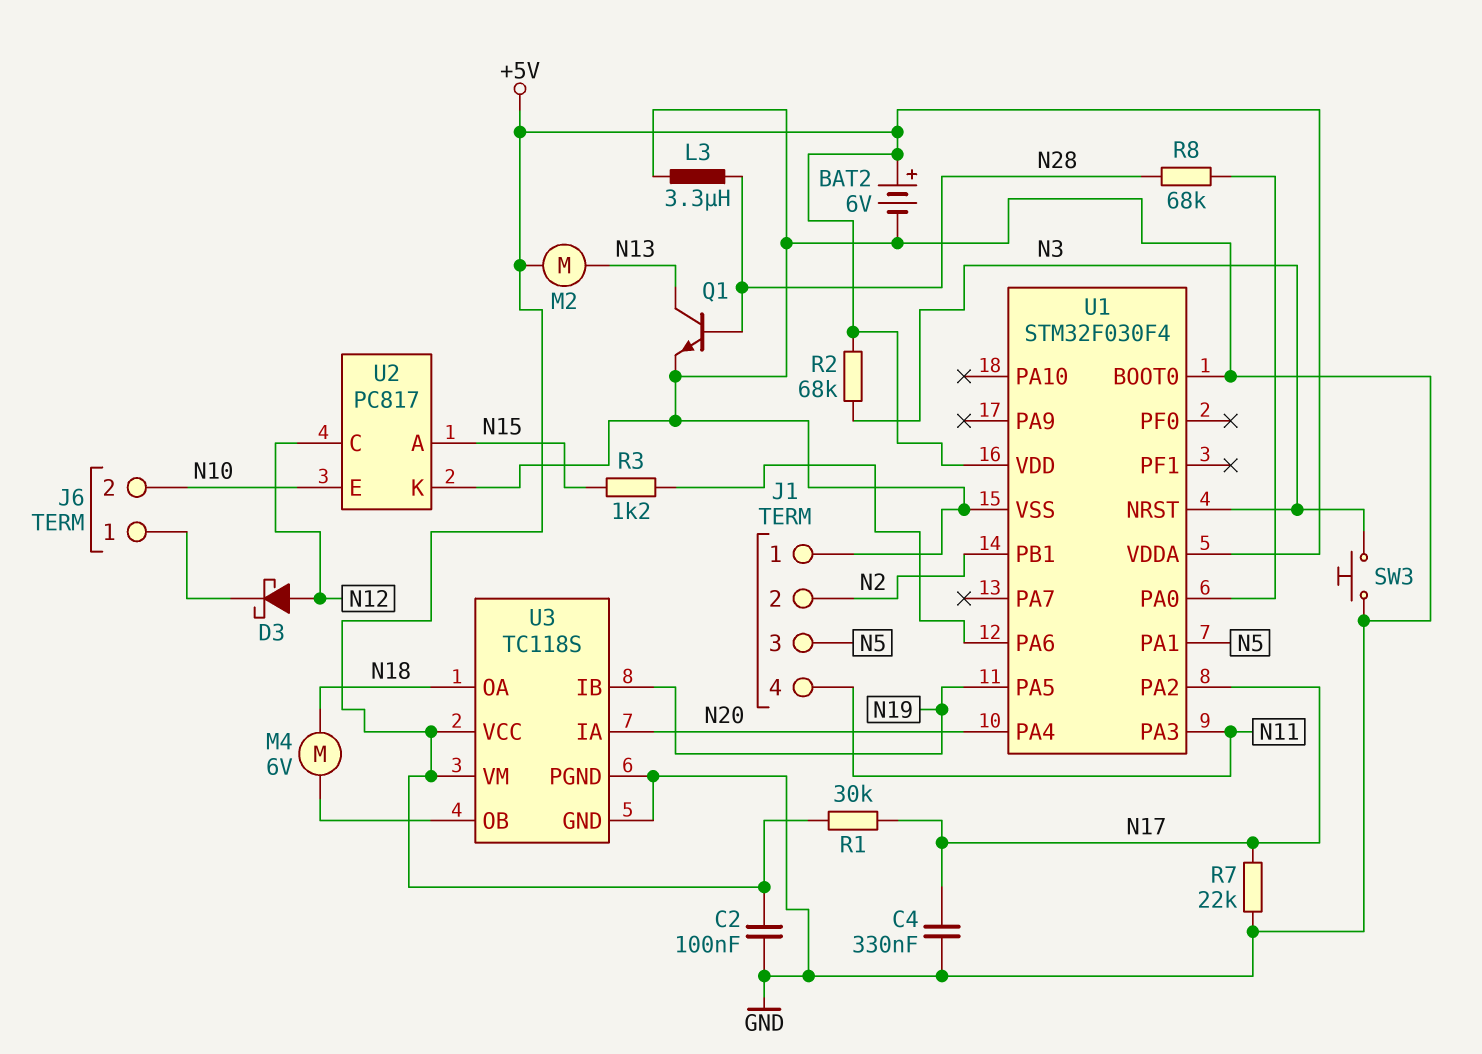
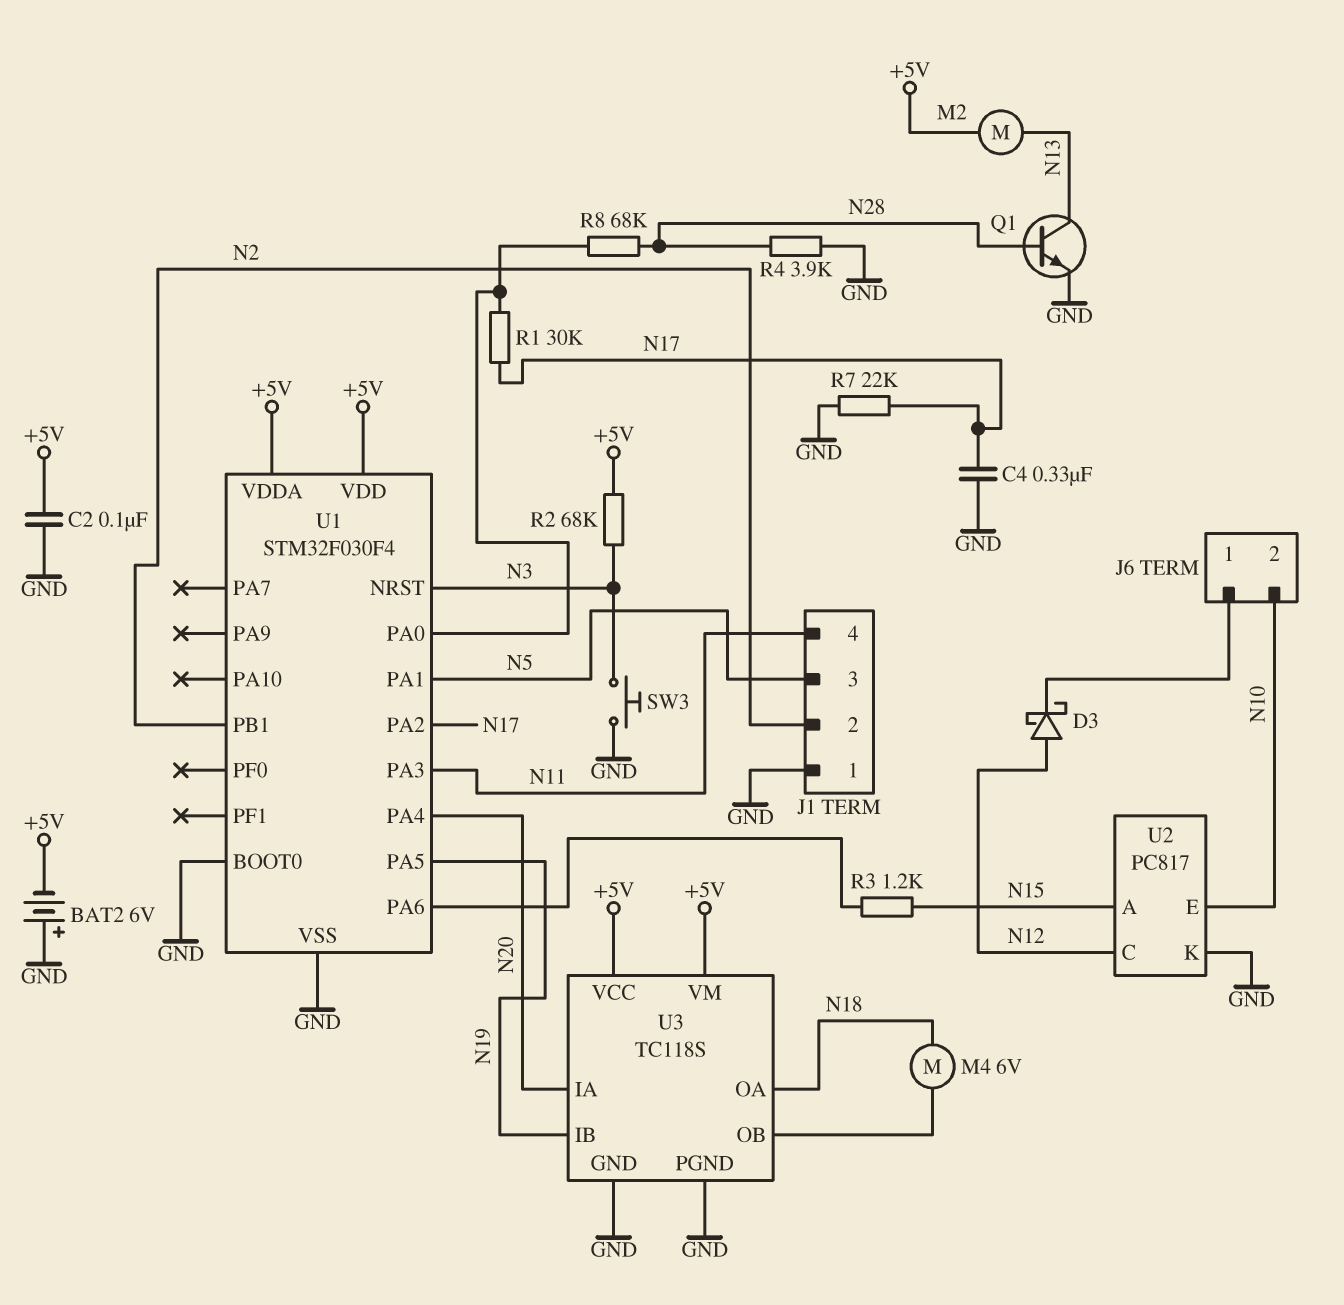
BAT2: 6V (plus +5V, minus GND) -> 6V (plus GND, minus +5V)
L3: 3.3uH (GND, N28) -> none
R1: 30k (+5V, N17) -> 30k (N17, U1/PA0)
R4: none -> 3.9k (GND, N28)

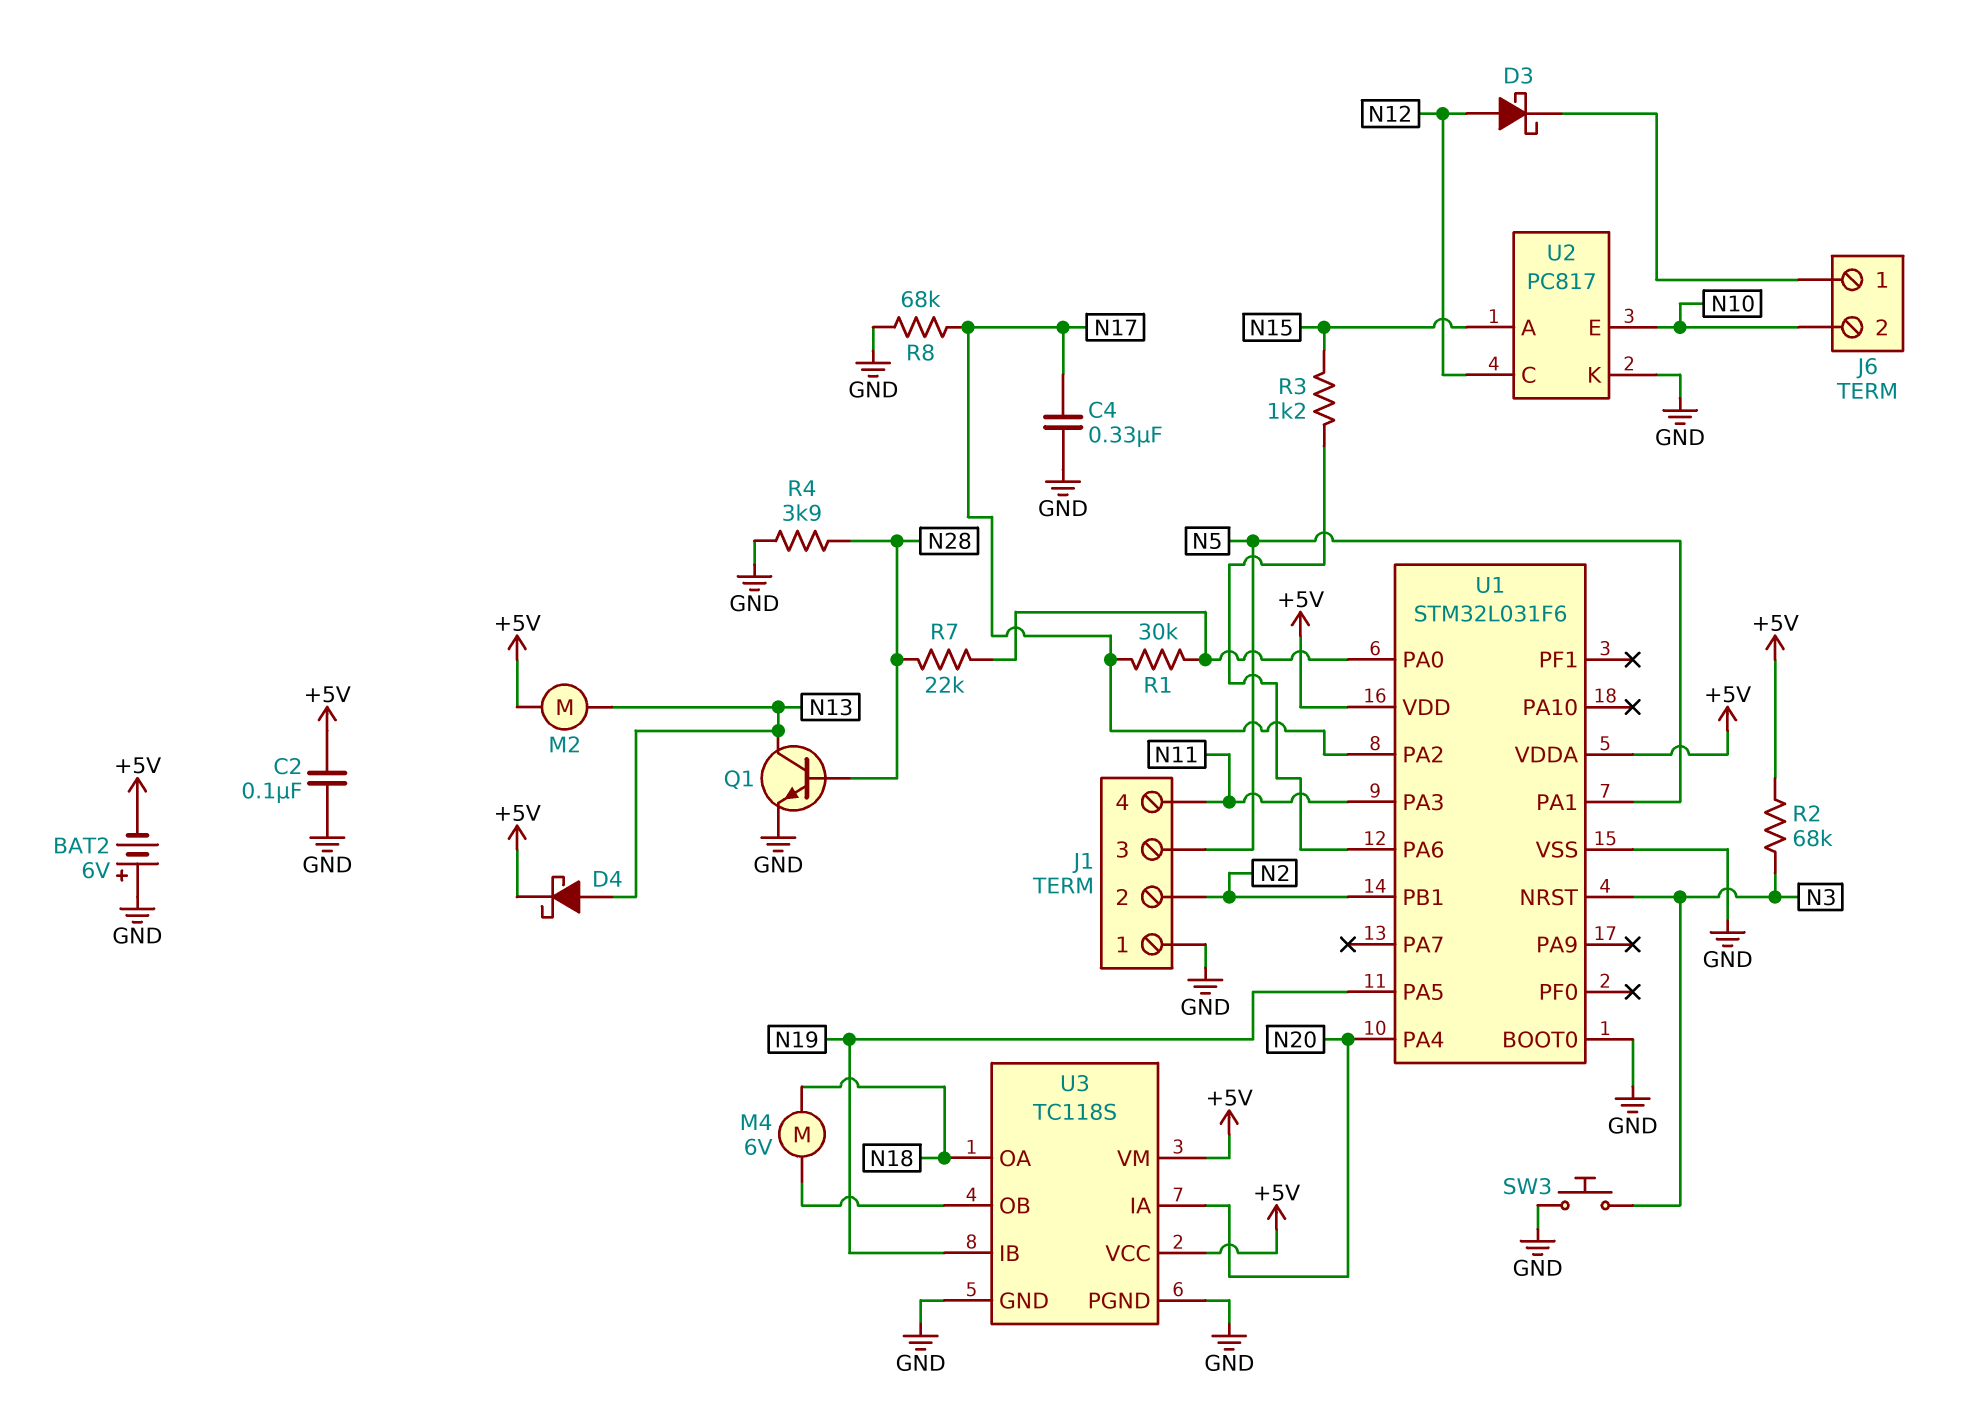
D4: none -> schottky (A N13, K +5V)
R7: 22k (GND, N17) -> 22k (N28, U1/PA0)
R8: 68k (N28, U1/PA0) -> 68k (GND, N17)
U1: STM32F030F4 -> STM32L031F6

